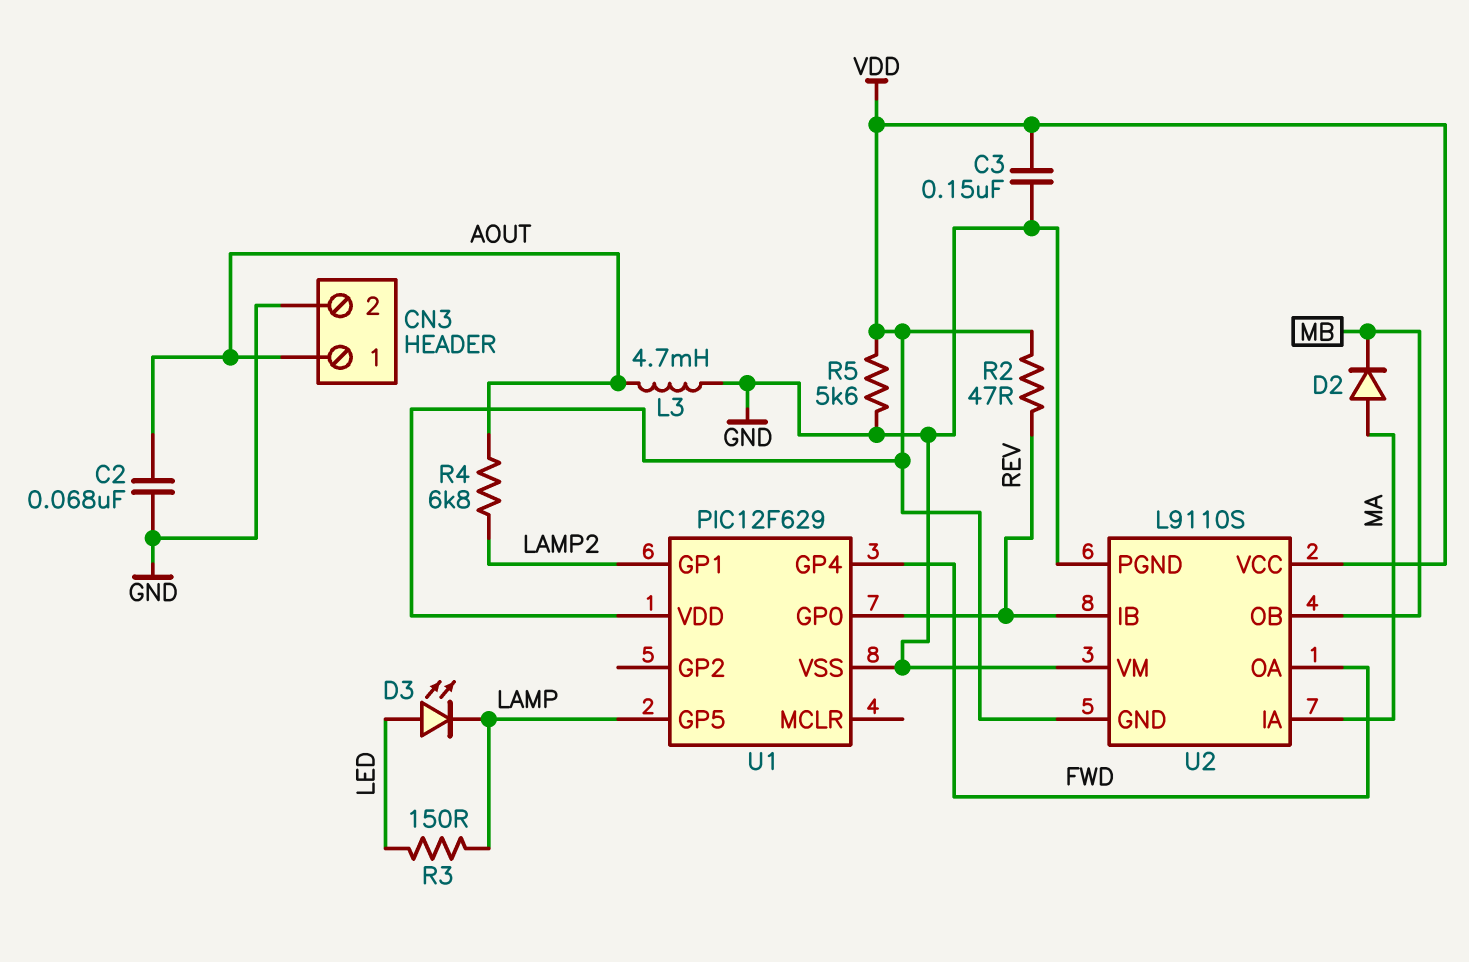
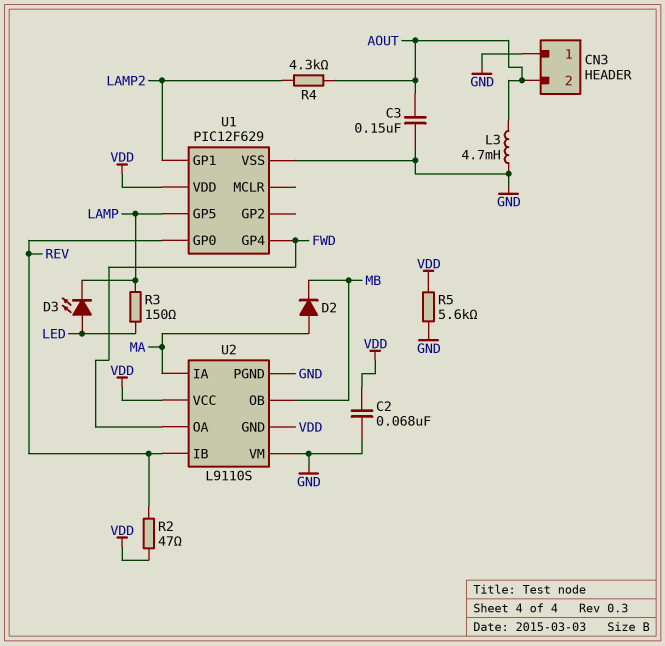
C2: 68nF (AOUT, GND) -> 68nF (GND, VDD)
C3: 150nF (GND, VDD) -> 150nF (AOUT, GND)
CN3 pin 1: AOUT -> GND
CN3 pin 2: GND -> AOUT
R4: 6.8k (AOUT, LAMP2) -> 4.3k (AOUT, LAMP2)

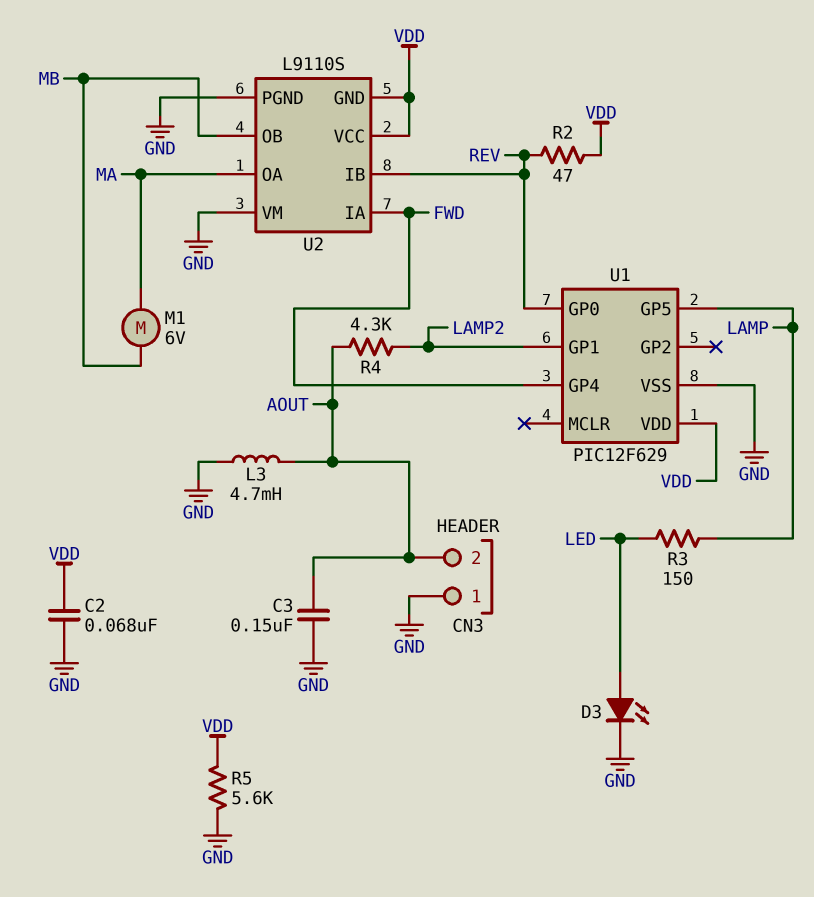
D2: diode (A MA, K MB) -> none
D3: LED (A LED, K LAMP) -> LED (A LED, K GND)
M1: none -> motor 6V (MA, MB)
U2 pin IA: MA -> FWD
U2 pin OA: FWD -> MA

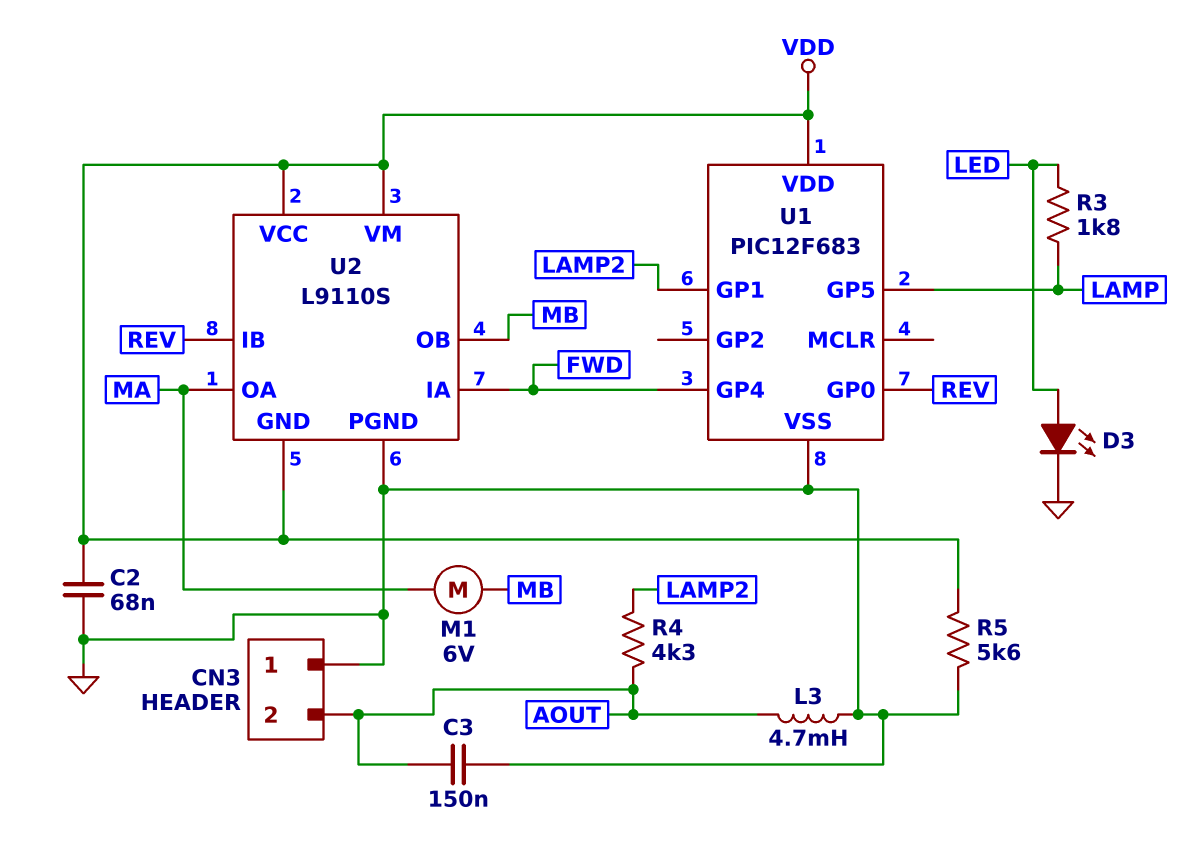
R2: 47 (REV, VDD) -> none
R3: 150 (LAMP, LED) -> 1.8k (LAMP, LED)
U1: PIC12F629 -> PIC12F683
U2 pin VM: GND -> VDD

